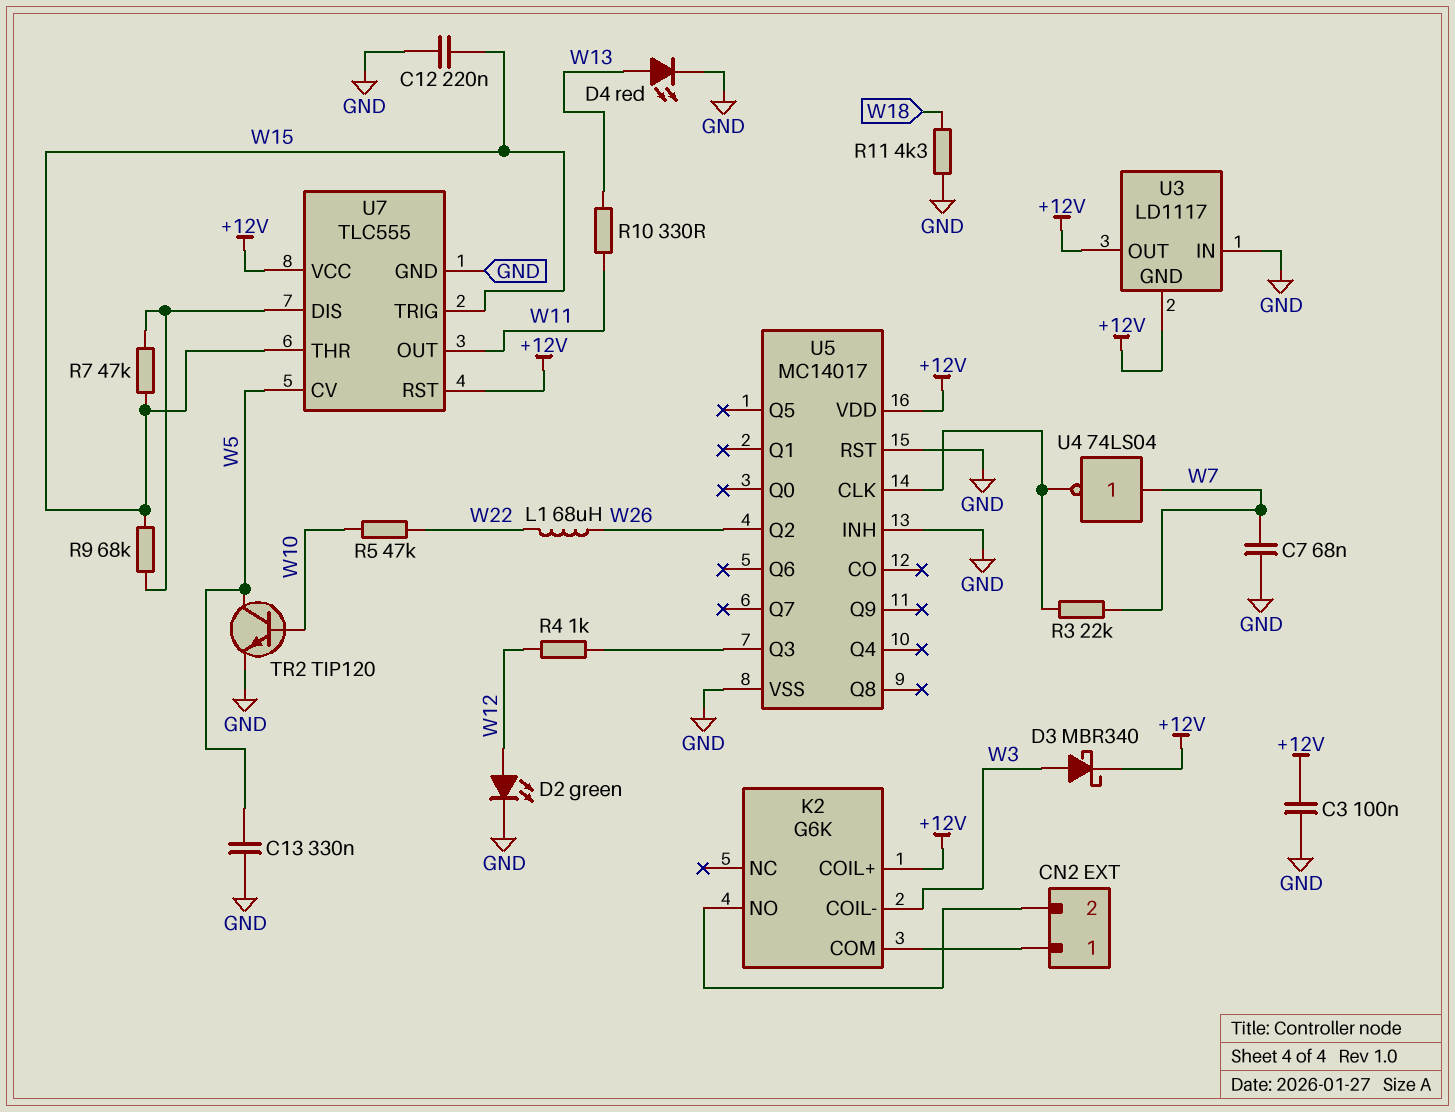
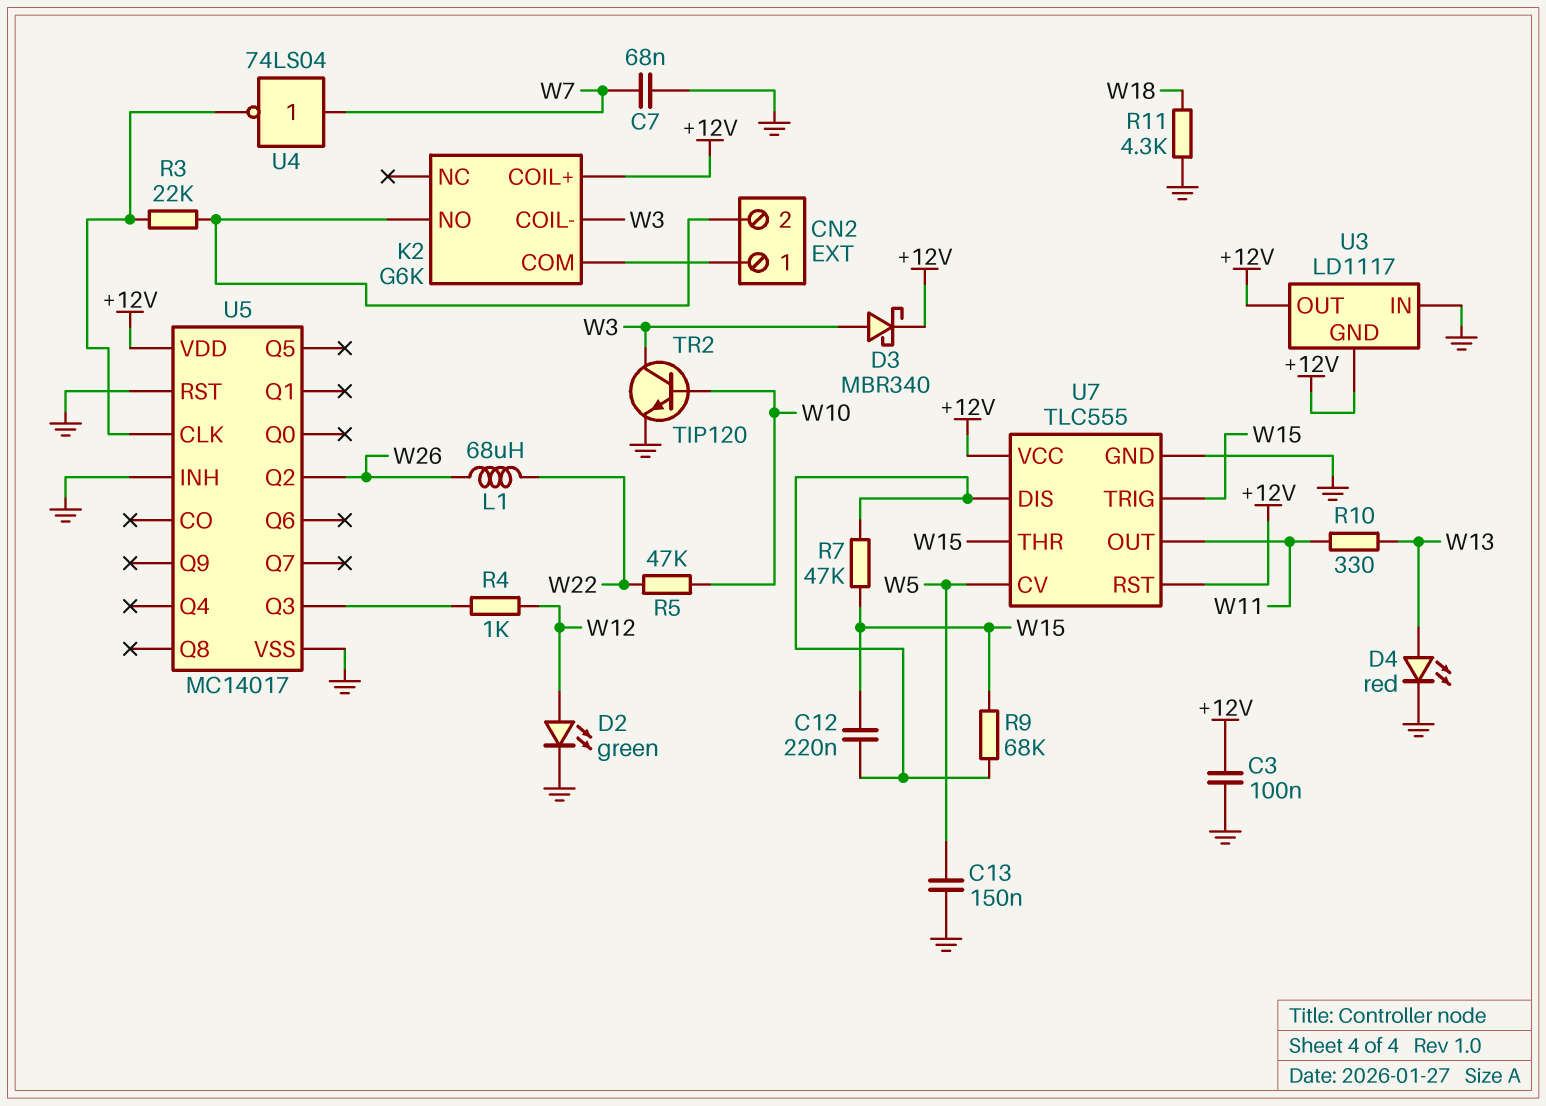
C12: 220nF (GND, W15) -> 220nF (U7/DIS, W15)
C13: 330nF (GND, W5) -> 150nF (GND, W5)
R3: 22k (U5/CLK, W7) -> 22k (CN2/2, U5/CLK)
TR2: NPN TIP120 (B W10, C W5, E GND) -> NPN TIP120 (B W10, C W3, E GND)

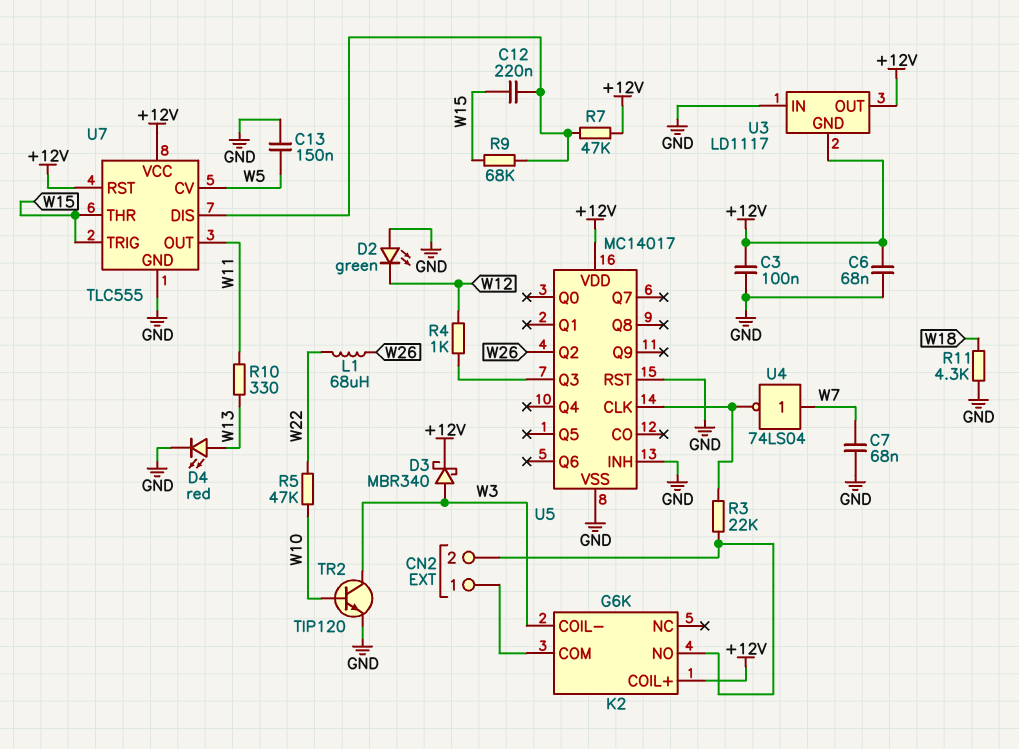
C6: none -> 68nF (+12V, GND)
D2: LED green (A W12, K GND) -> LED green (A GND, K W12)
R7: 47k (U7/DIS, W15) -> 47k (+12V, U7/DIS)

